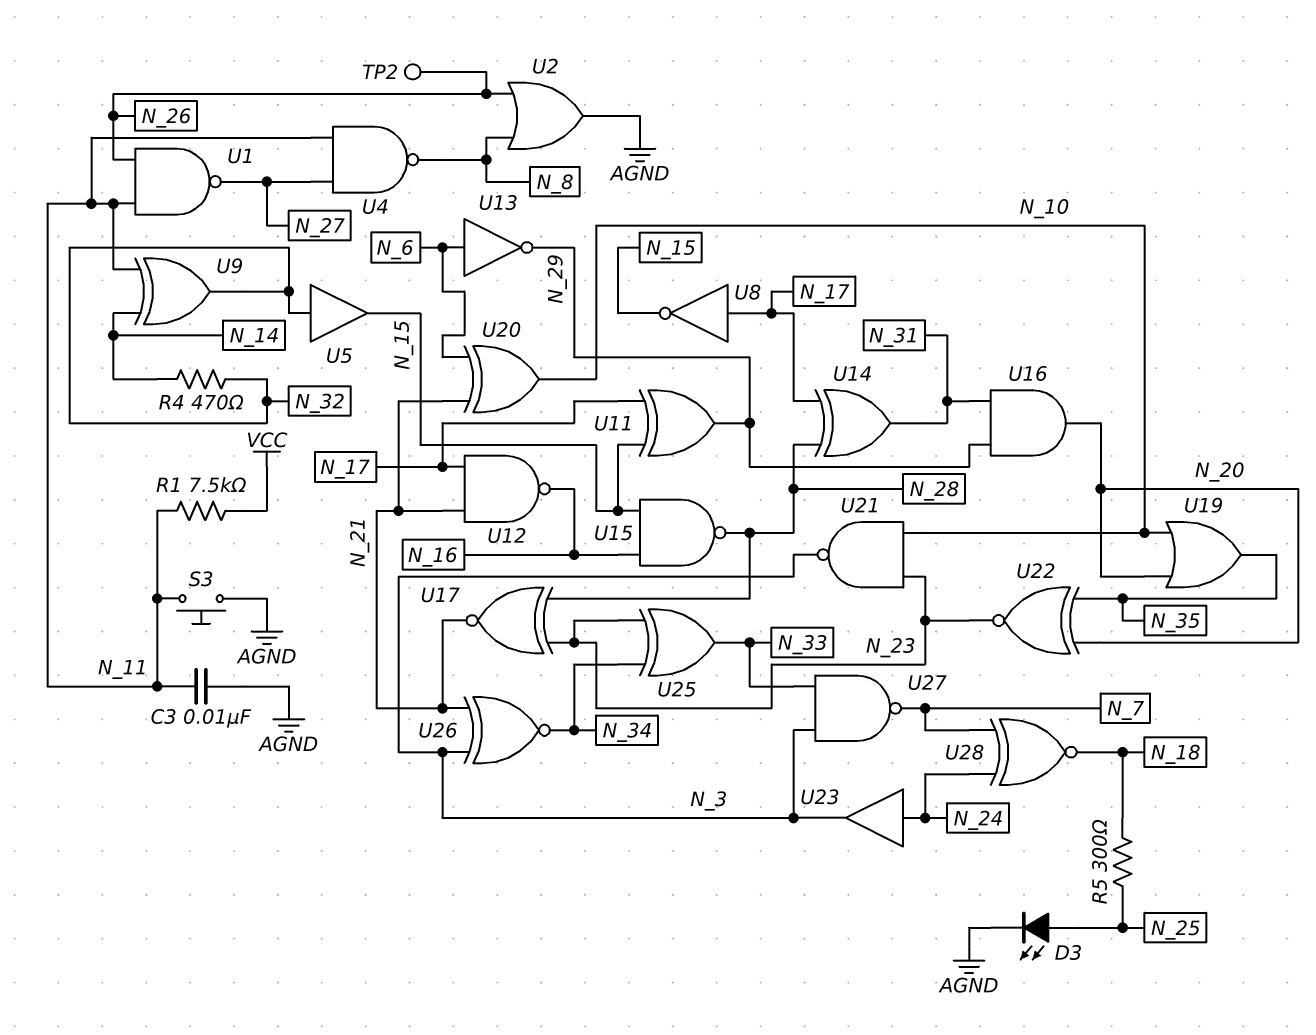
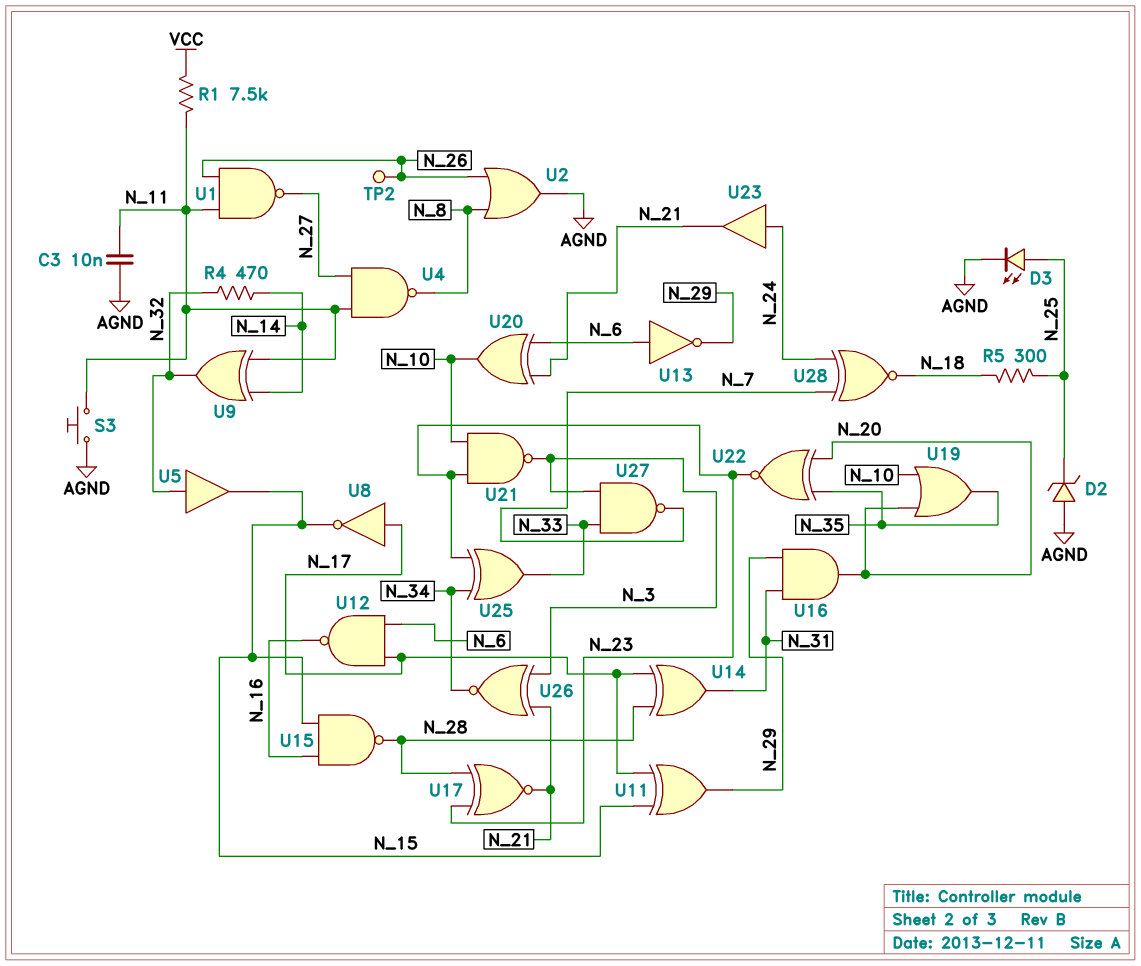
D2: none -> zener (A AGND, K N_25)
U12: NAND (in N_17, in N_21, out N_16) -> NAND (in N_6, in N_17, out N_16)
U23: buffer (in N_24, out N_3) -> buffer (in N_24, out N_21)

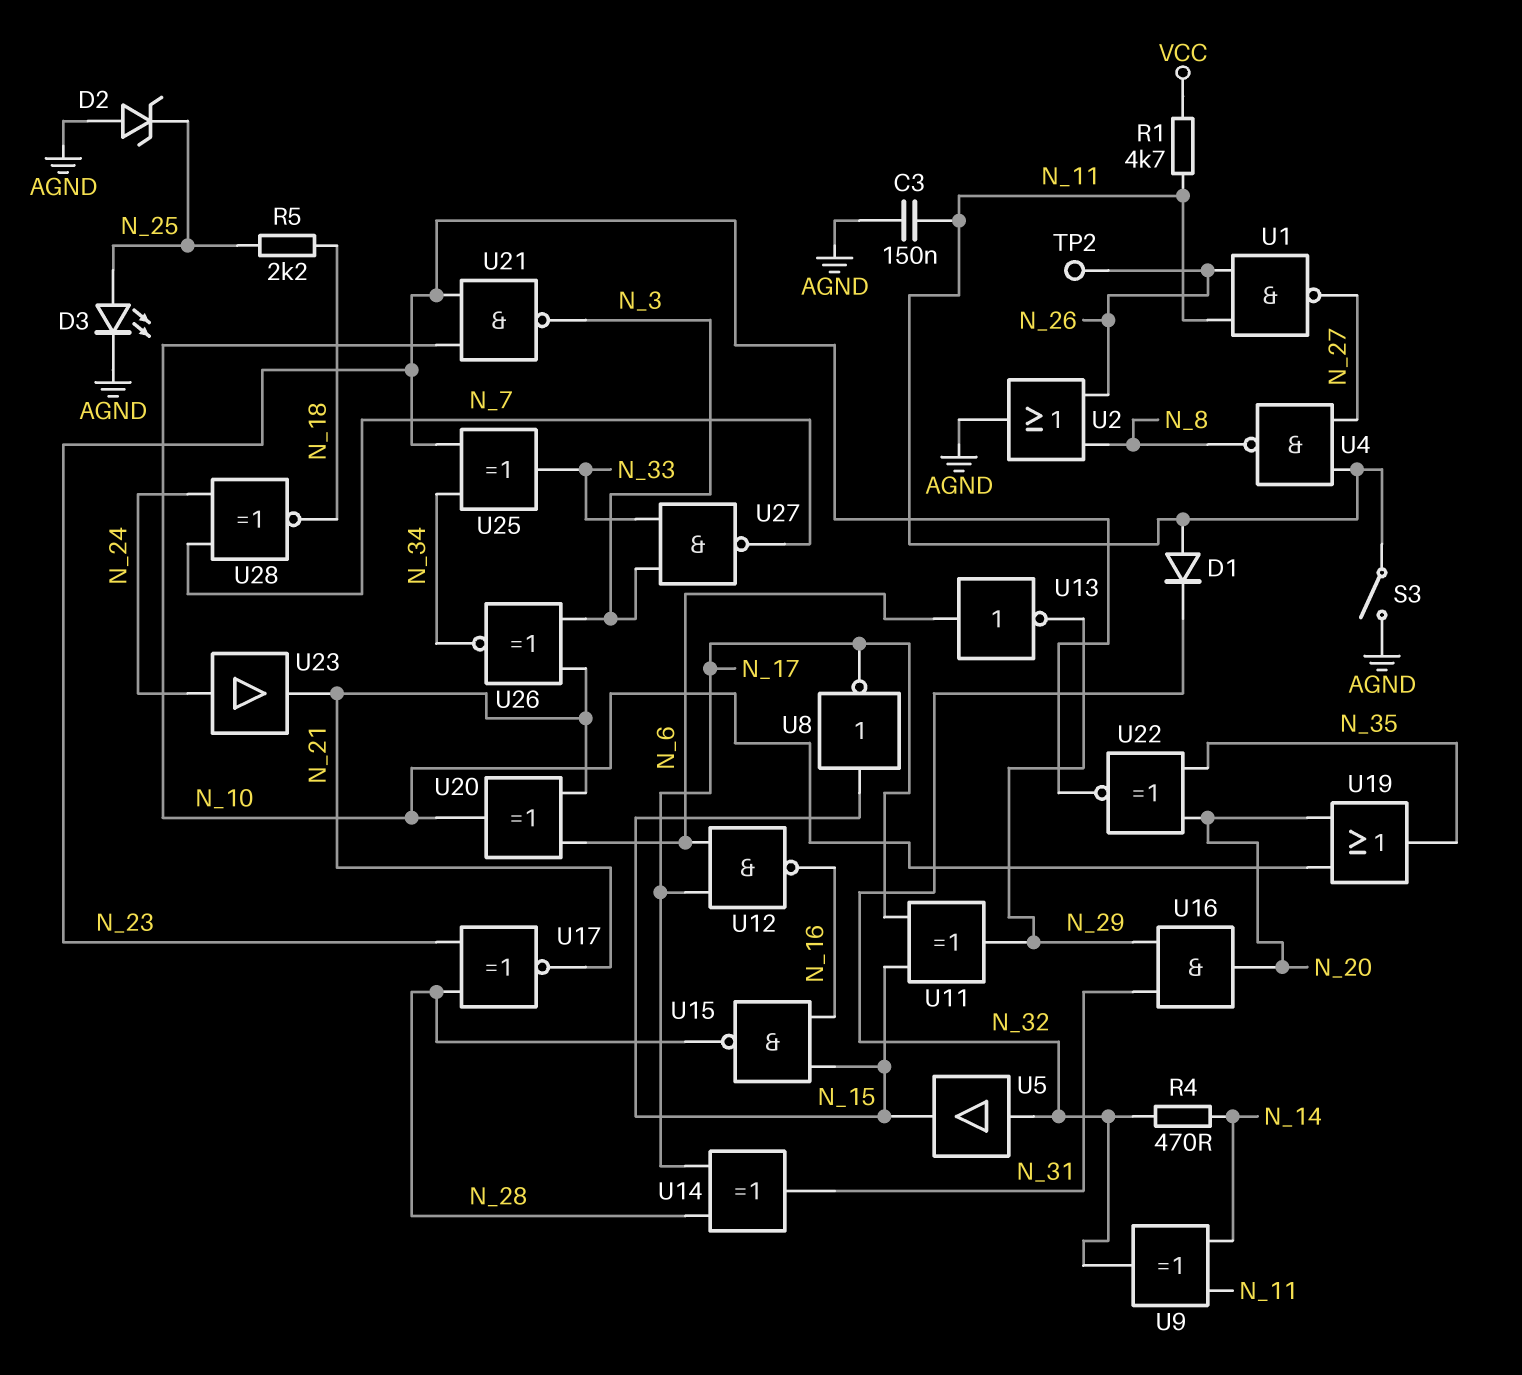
C3: 10nF (AGND, N_11) -> 150nF (AGND, N_11)
D1: none -> diode (A N_11, K N_32)
R1: 7.5k (N_11, VCC) -> 4.7k (N_11, VCC)
R5: 300 (N_18, N_25) -> 2.2k (N_18, N_25)
S3: button (AGND, N_11) -> switch (AGND, N_11)
U8: NOT (in N_17, out N_15) -> NOT (in N_15, out N_17)

